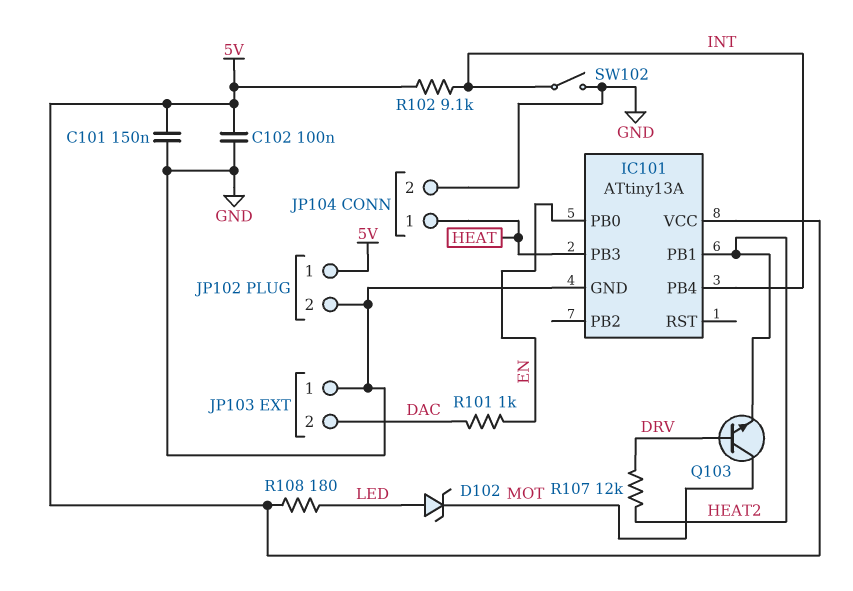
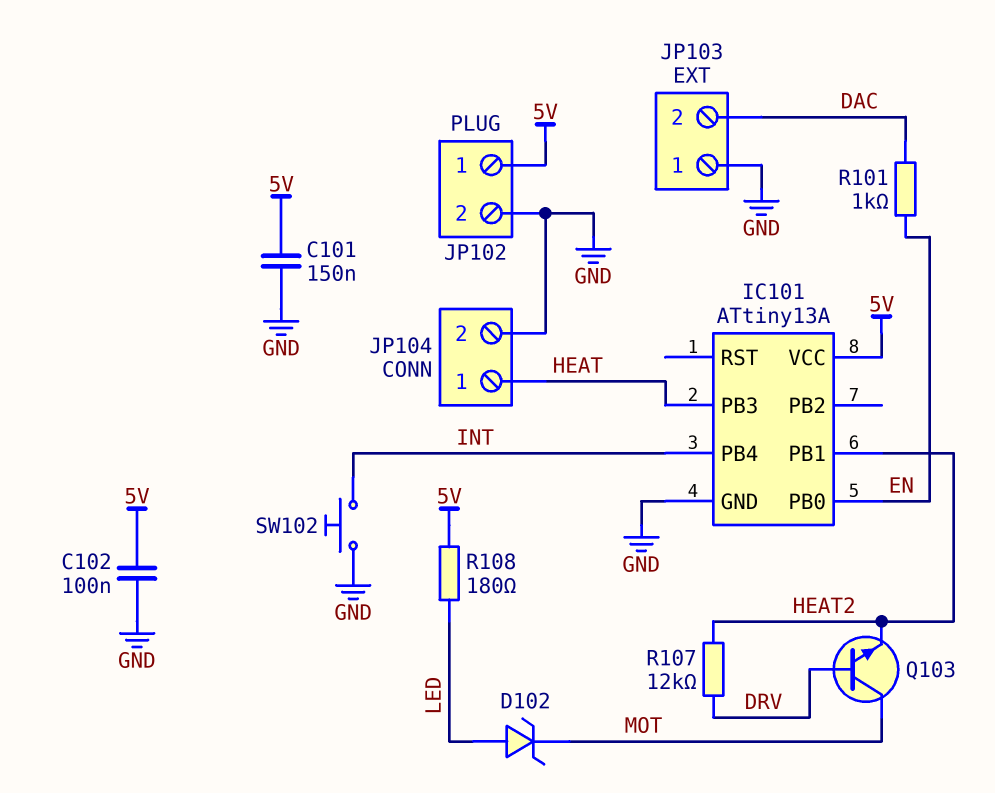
R102: 9.1k (5V, INT) -> none
SW102: switch (GND, INT) -> button (GND, INT)

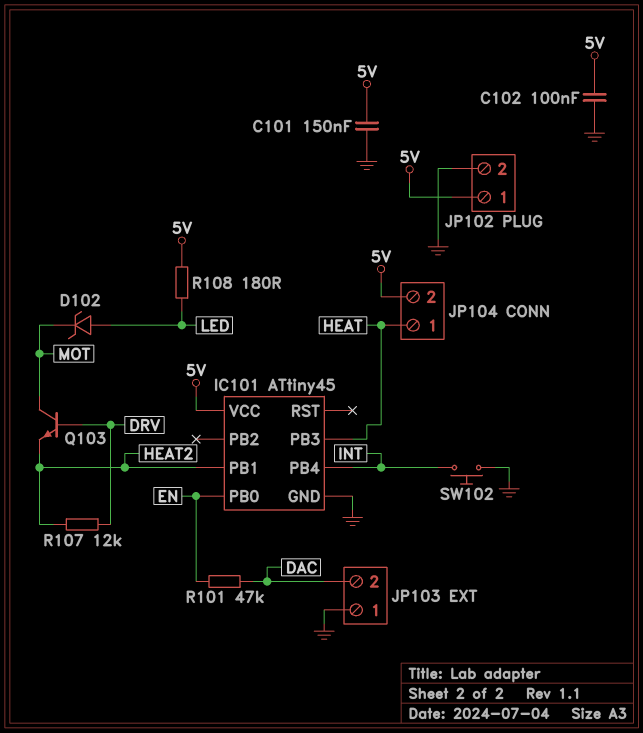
IC101: ATtiny13A -> ATtiny45
JP104 pin 2: GND -> 5V
R101: 1k (DAC, EN) -> 47k (DAC, EN)

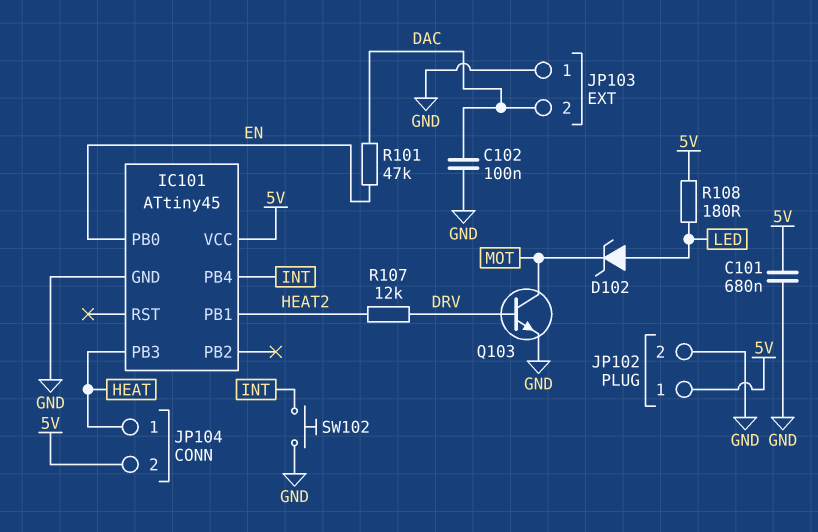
C101: 150nF (5V, GND) -> 680nF (5V, GND)
C102: 100nF (5V, GND) -> 100nF (DAC, GND)
Q103: NPN (B DRV, C MOT, E HEAT2) -> NPN (B DRV, C MOT, E GND)

